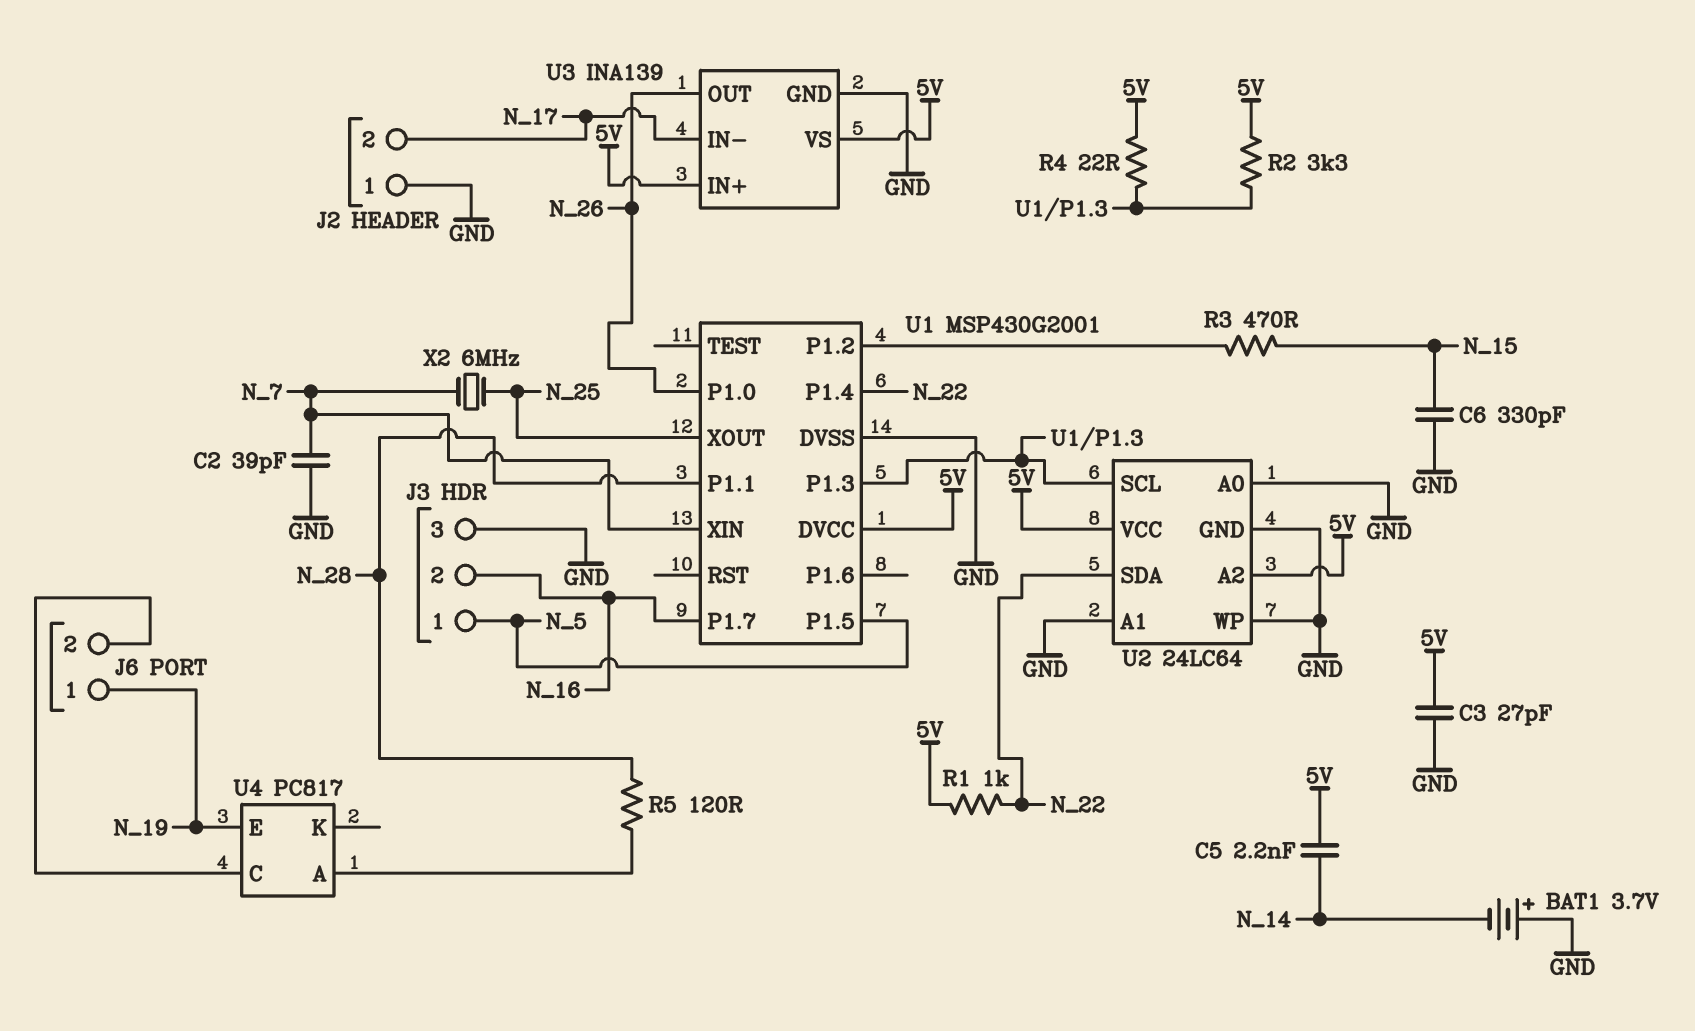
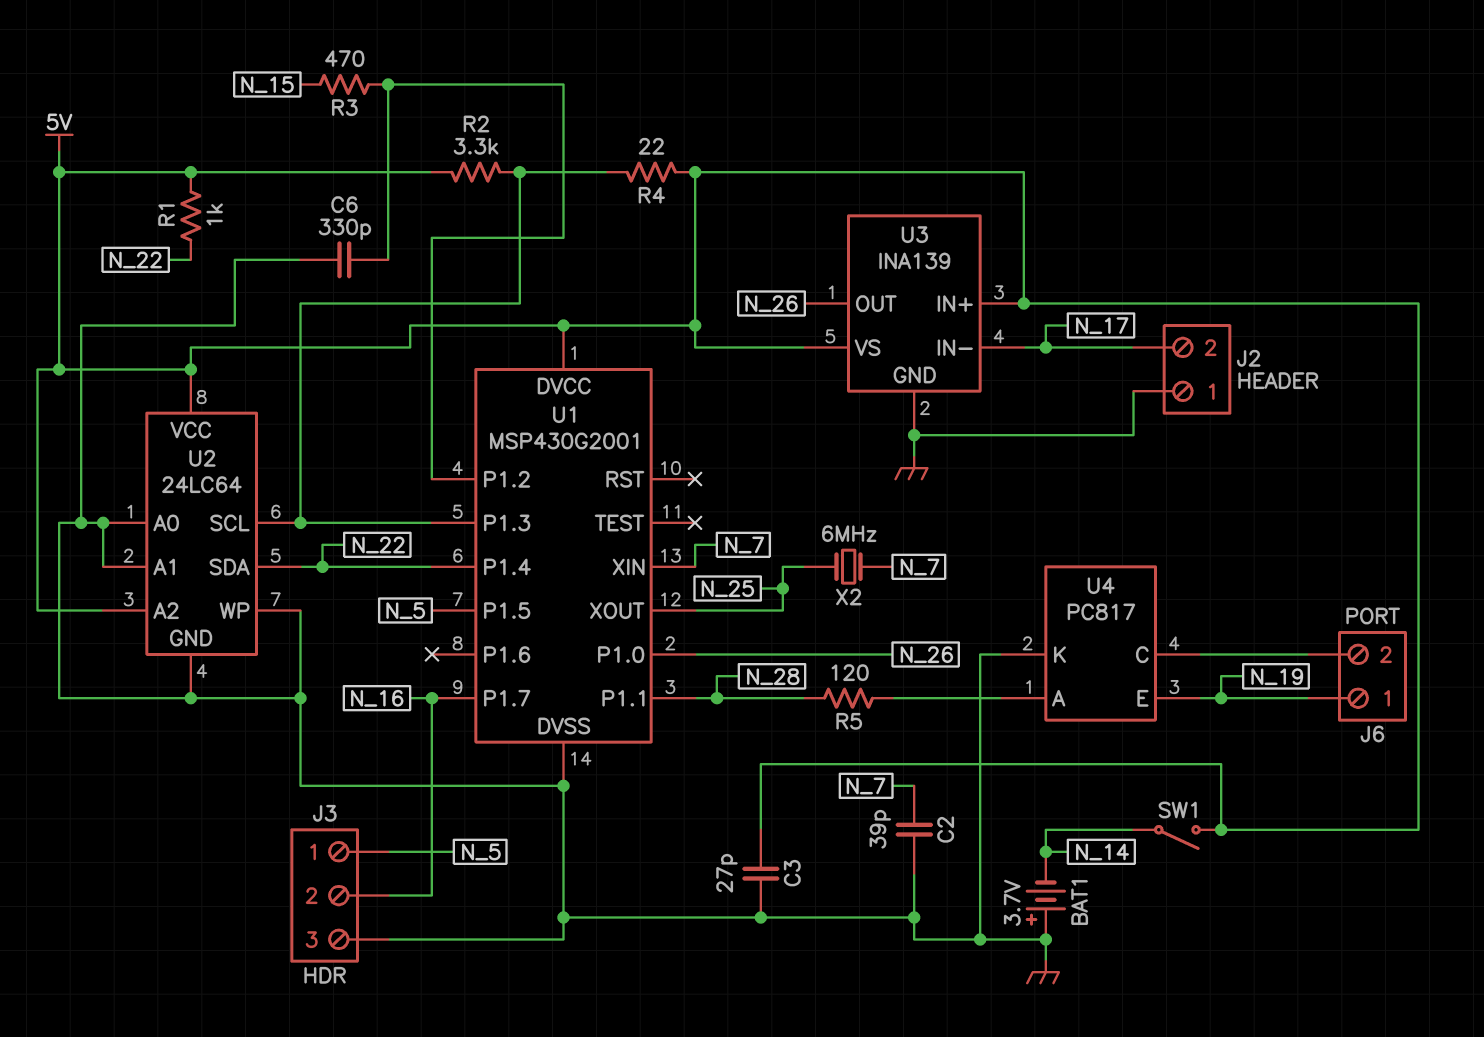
C5: 2.2nF (5V, N_14) -> none
C6: 330pF (GND, N_15) -> 330pF (GND, U1/P1.2)
SW1: none -> switch (5V, N_14)
U4 pin K: none -> GND

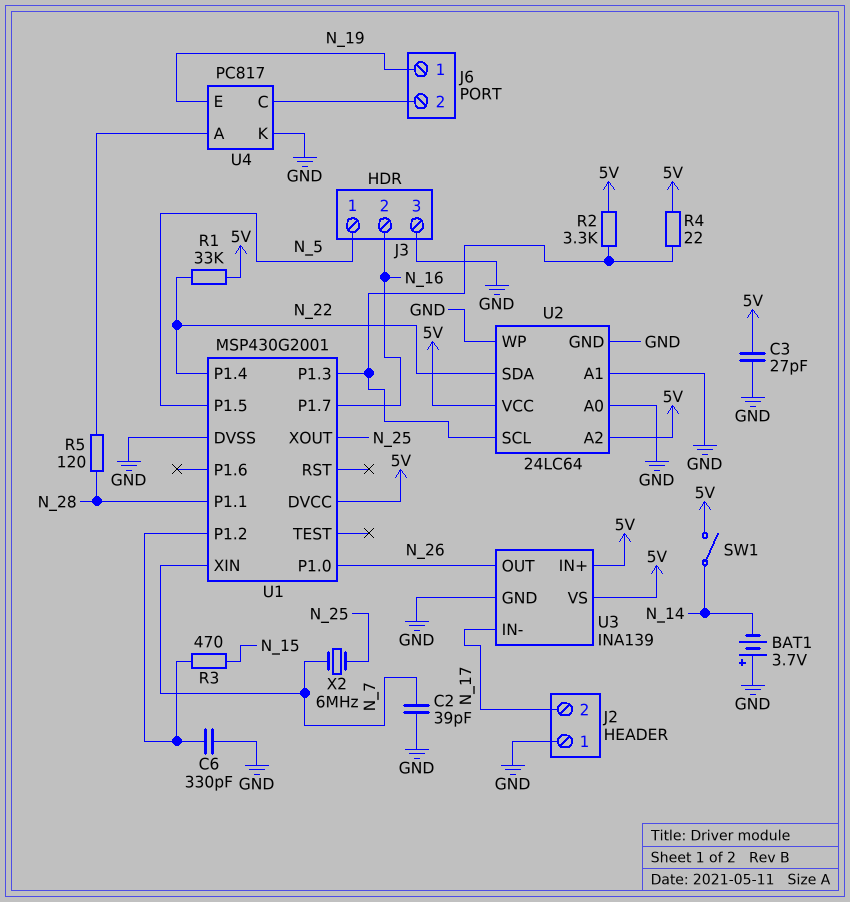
R1: 1k (5V, N_22) -> 33k (5V, N_22)

